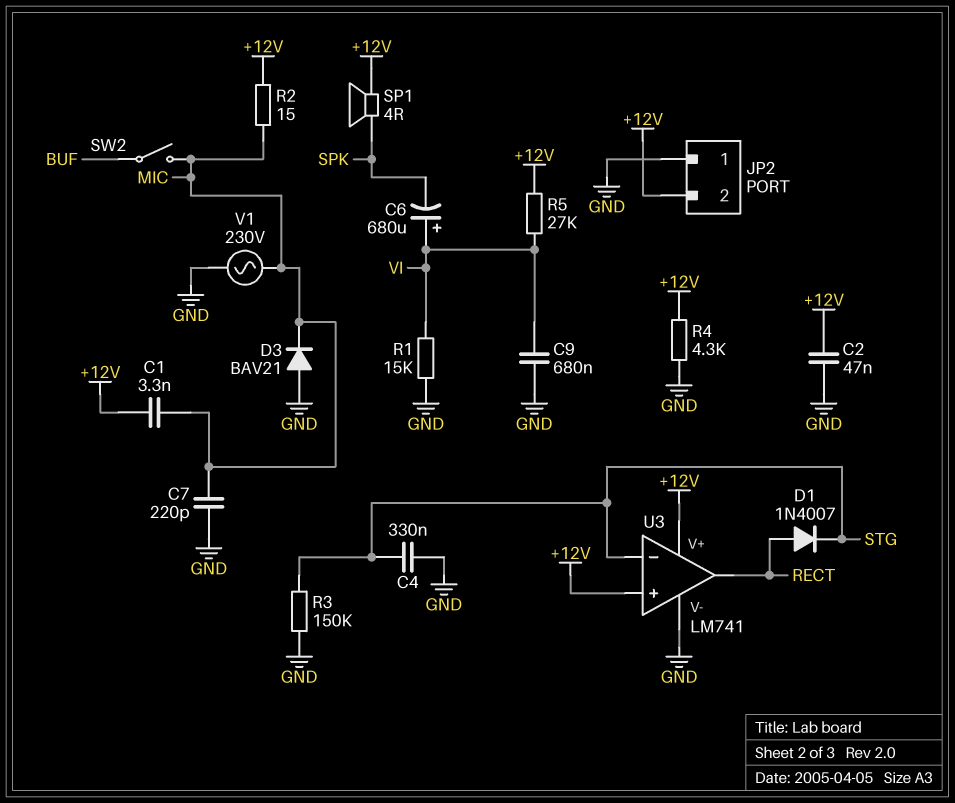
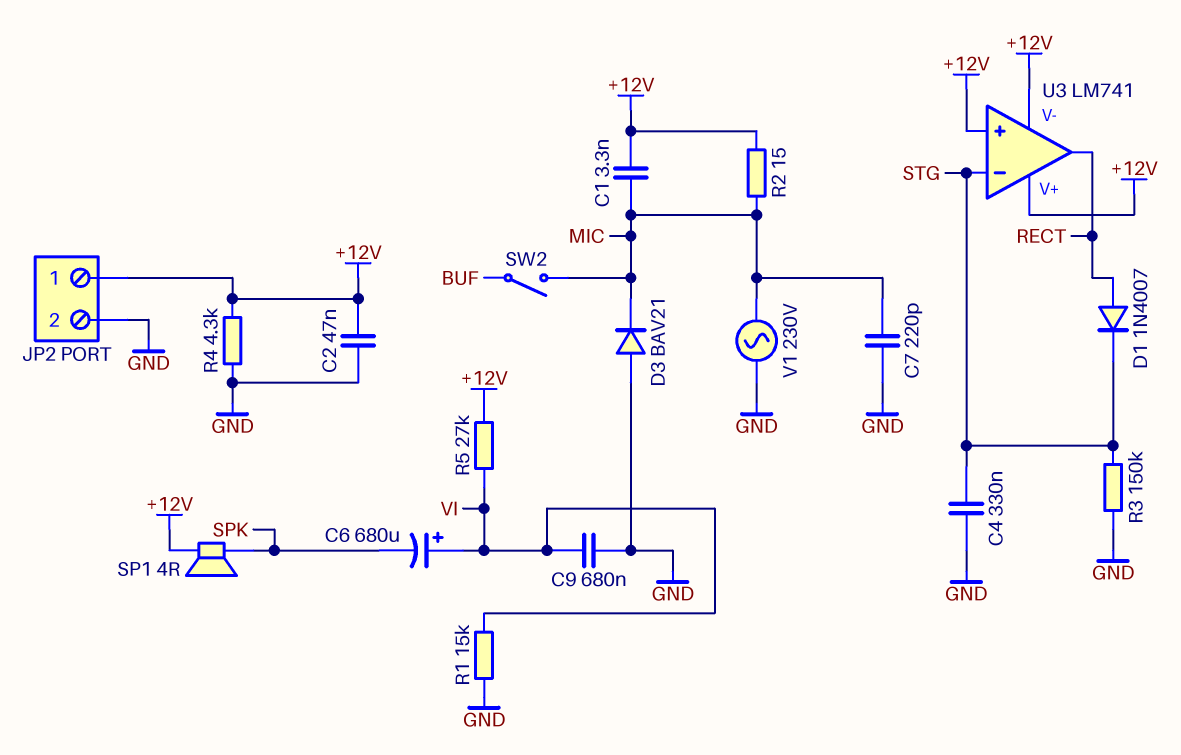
JP2 pin 1: GND -> +12V
JP2 pin 2: +12V -> GND
U3 pin V-: GND -> +12V

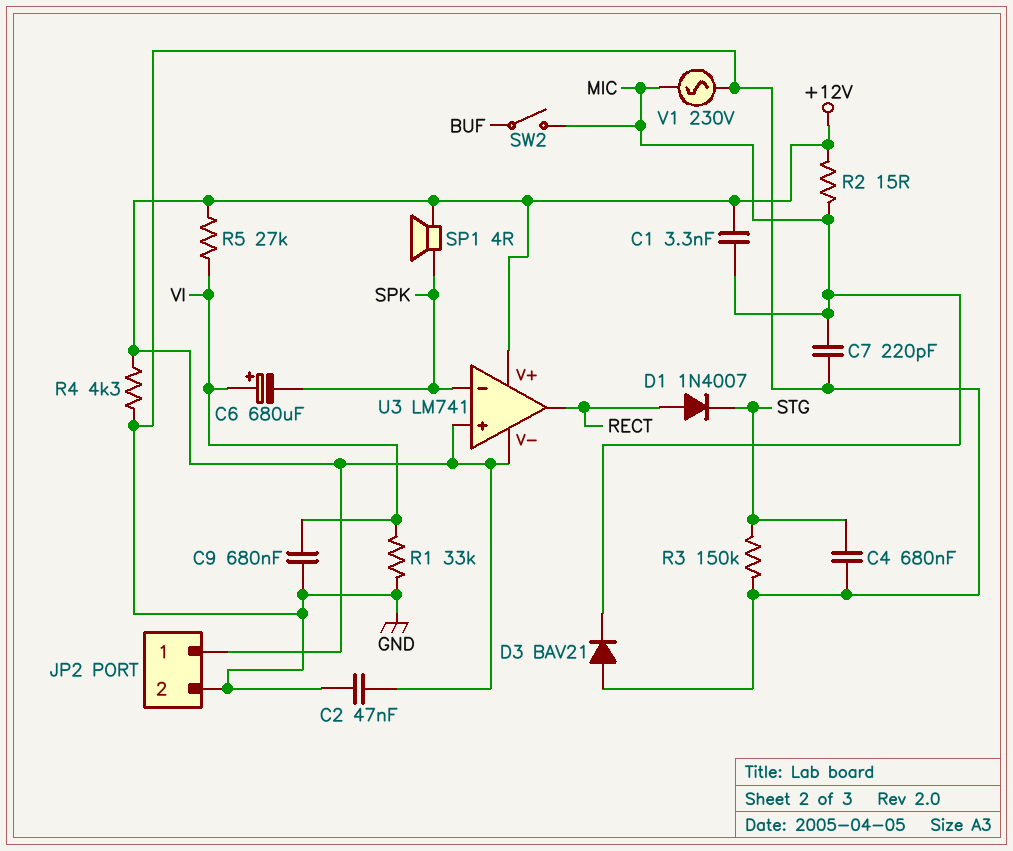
C4: 330nF (GND, STG) -> 680nF (GND, STG)
R1: 15k (GND, VI) -> 33k (GND, VI)
U3 pin in-: STG -> SPK

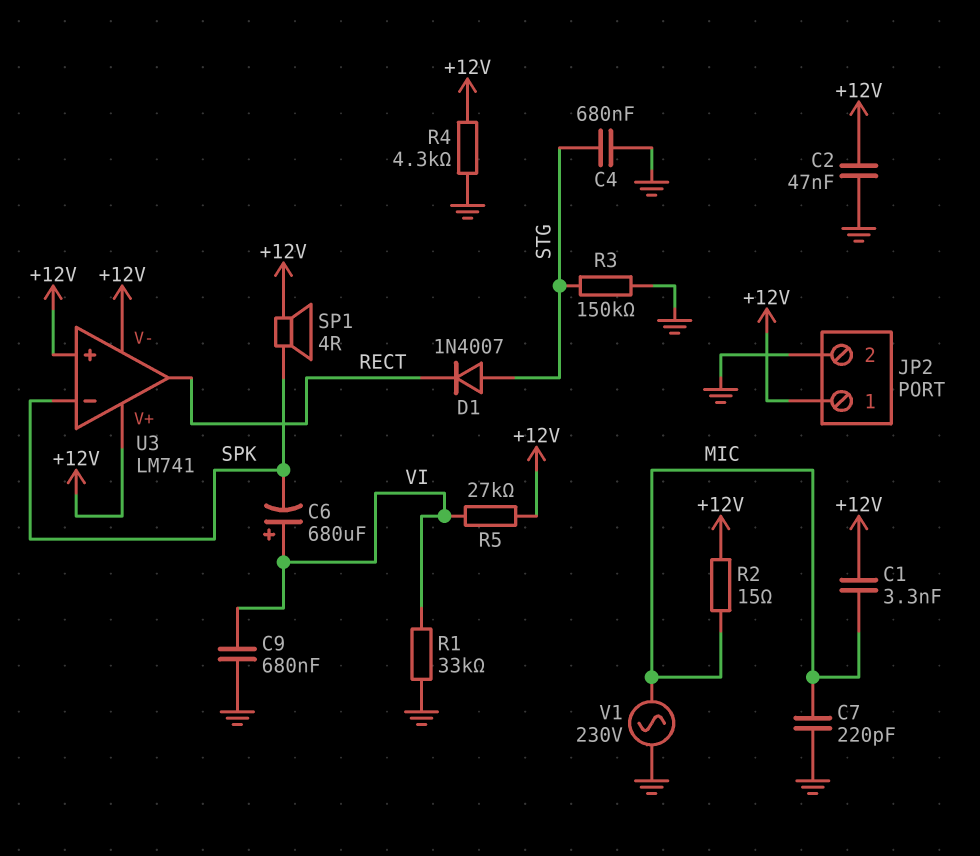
D1: diode 1N4007 (A RECT, K STG) -> diode 1N4007 (A STG, K RECT)
D3: diode BAV21 (A GND, K MIC) -> none
SW2: switch (BUF, MIC) -> none

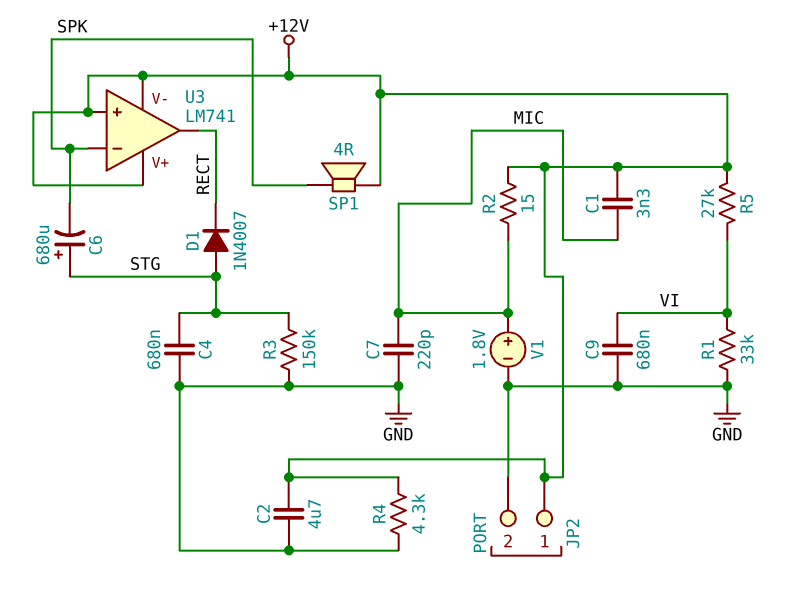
C2: 47nF (+12V, GND) -> 4.7uF (+12V, GND)
C6: 680uF (plus VI, minus SPK) -> 680uF (plus STG, minus SPK)
V1: AC 230V (GND, MIC) -> 1.8V (plus MIC, minus GND)

